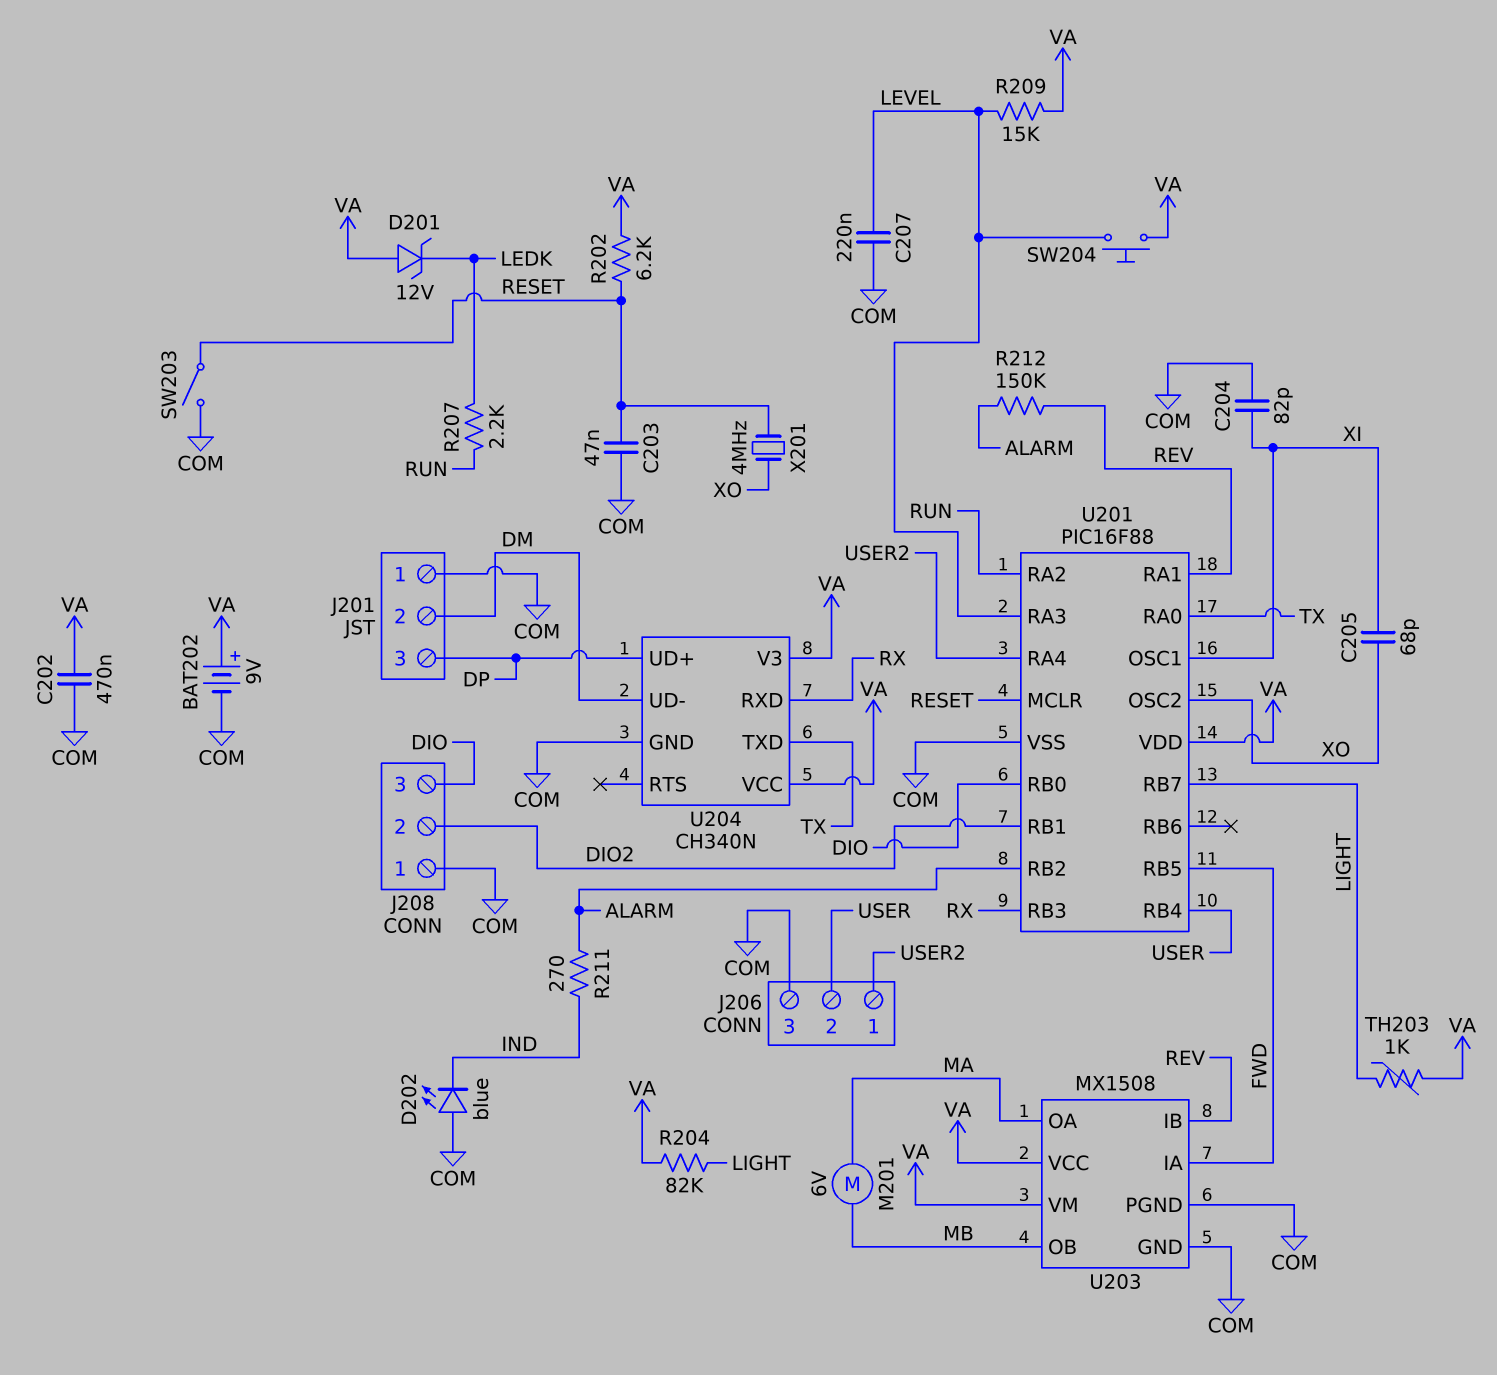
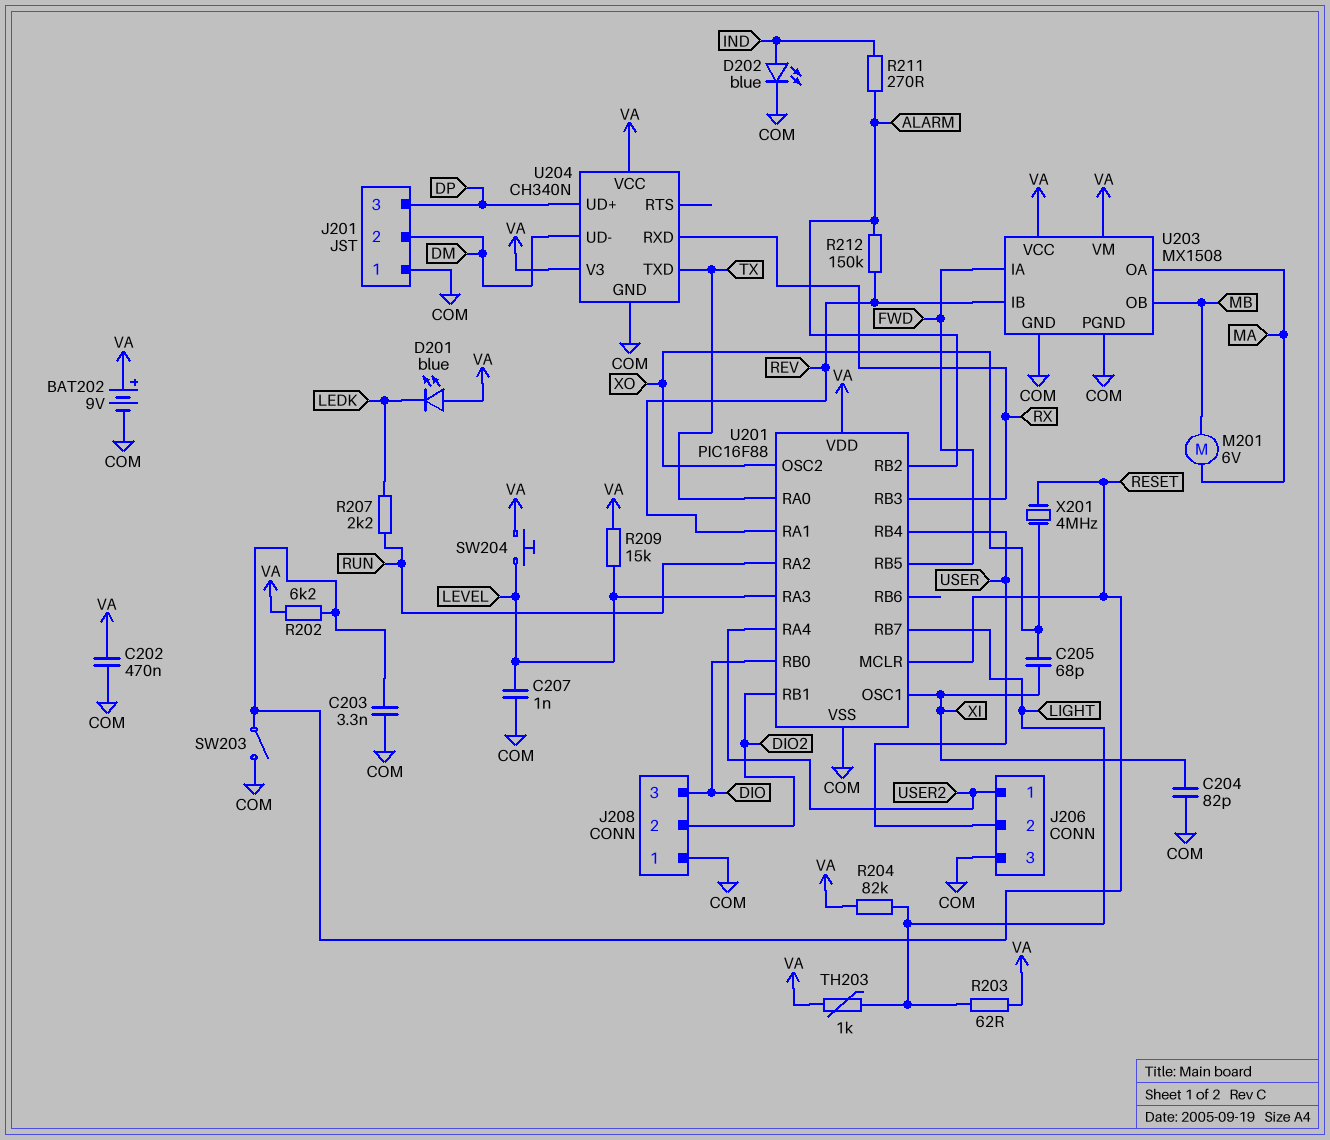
C203: 47nF (COM, RESET) -> 3.3nF (COM, RESET)
C207: 220nF (COM, LEVEL) -> 1nF (COM, LEVEL)
D201: zener 12V (A VA, K LEDK) -> LED blue (A VA, K LEDK)
D202: LED blue (A COM, K IND) -> LED blue (A IND, K COM)
R203: none -> 62 (LIGHT, VA)

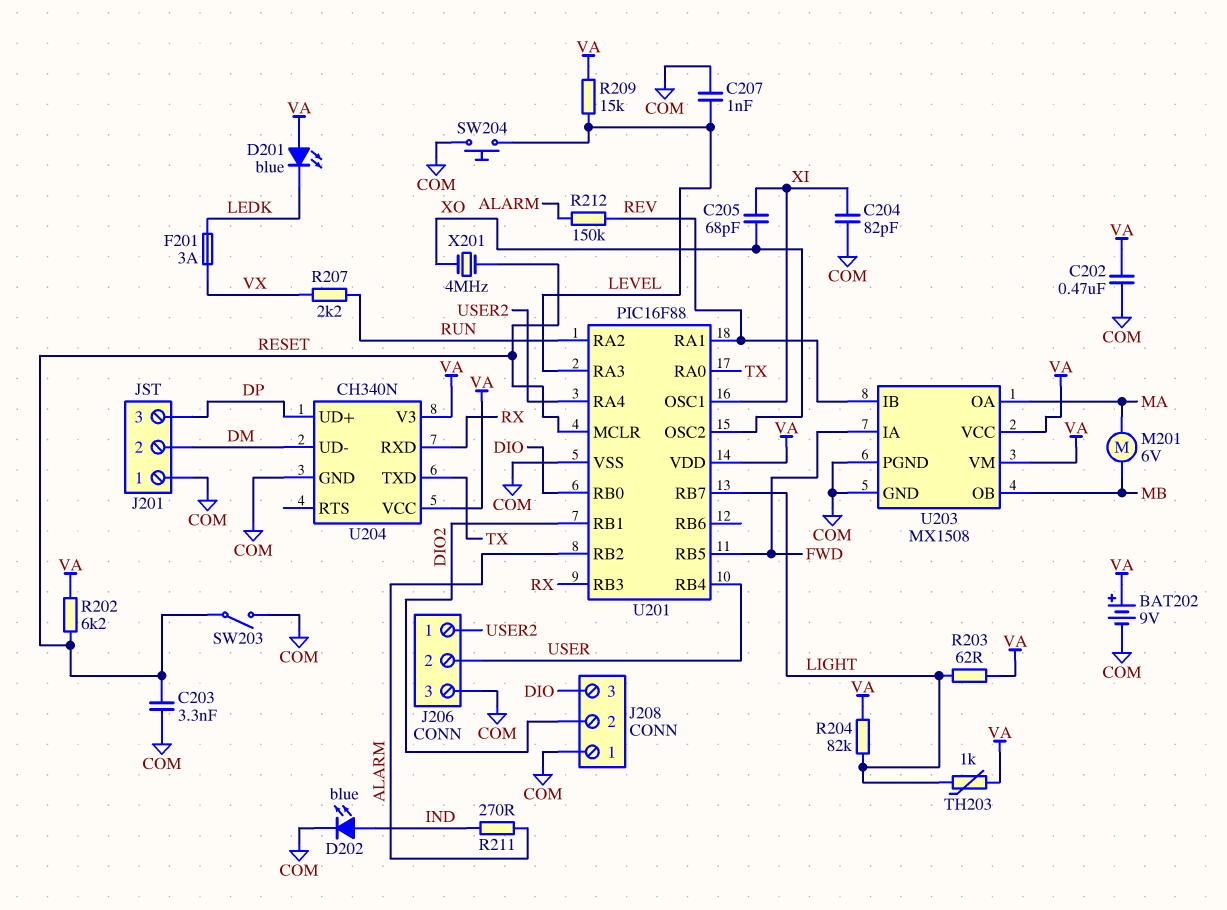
F201: none -> 3A (LEDK, VX)
R207: 2.2k (LEDK, RUN) -> 2.2k (RUN, VX)
SW204: button (LEVEL, VA) -> button (COM, LEVEL)

